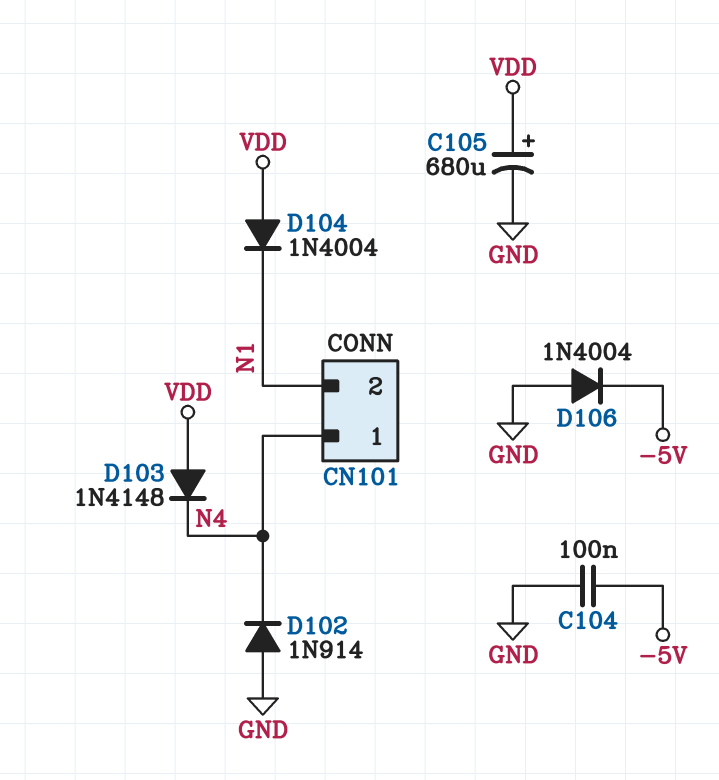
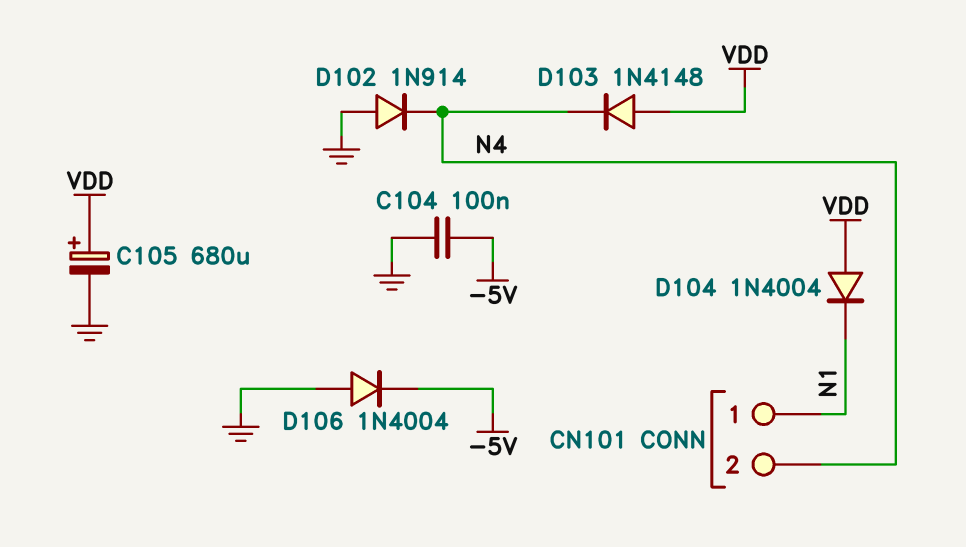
CN101 pin 1: N4 -> N1
CN101 pin 2: N1 -> N4

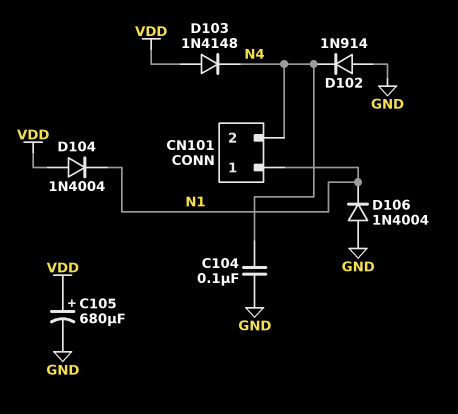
C104: 100nF (-5V, GND) -> 100nF (GND, N4)
D106: diode 1N4004 (A GND, K -5V) -> diode 1N4004 (A GND, K N1)

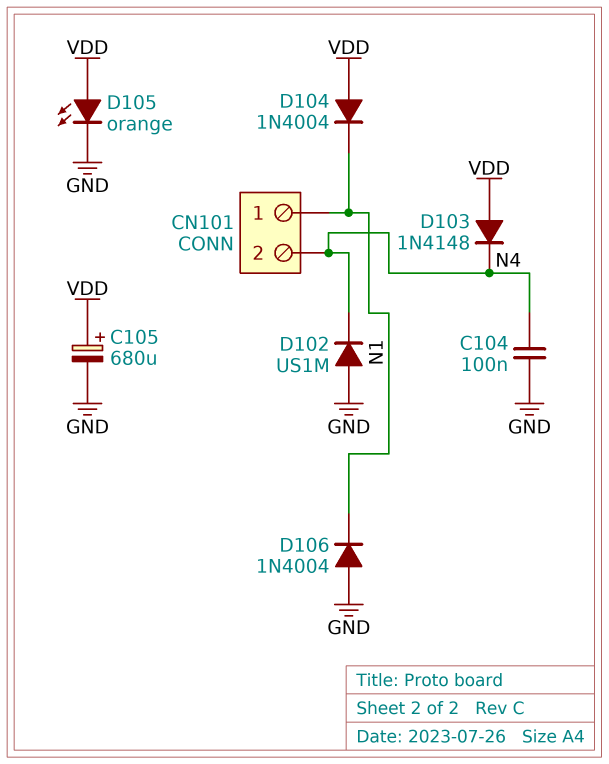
D102: diode 1N914 (A GND, K N4) -> diode US1M (A GND, K N4)
D105: none -> LED orange (A VDD, K GND)

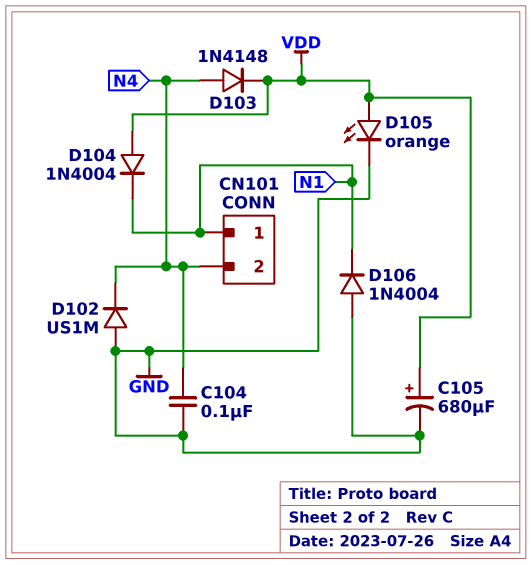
D103: diode 1N4148 (A VDD, K N4) -> diode 1N4148 (A N4, K VDD)

